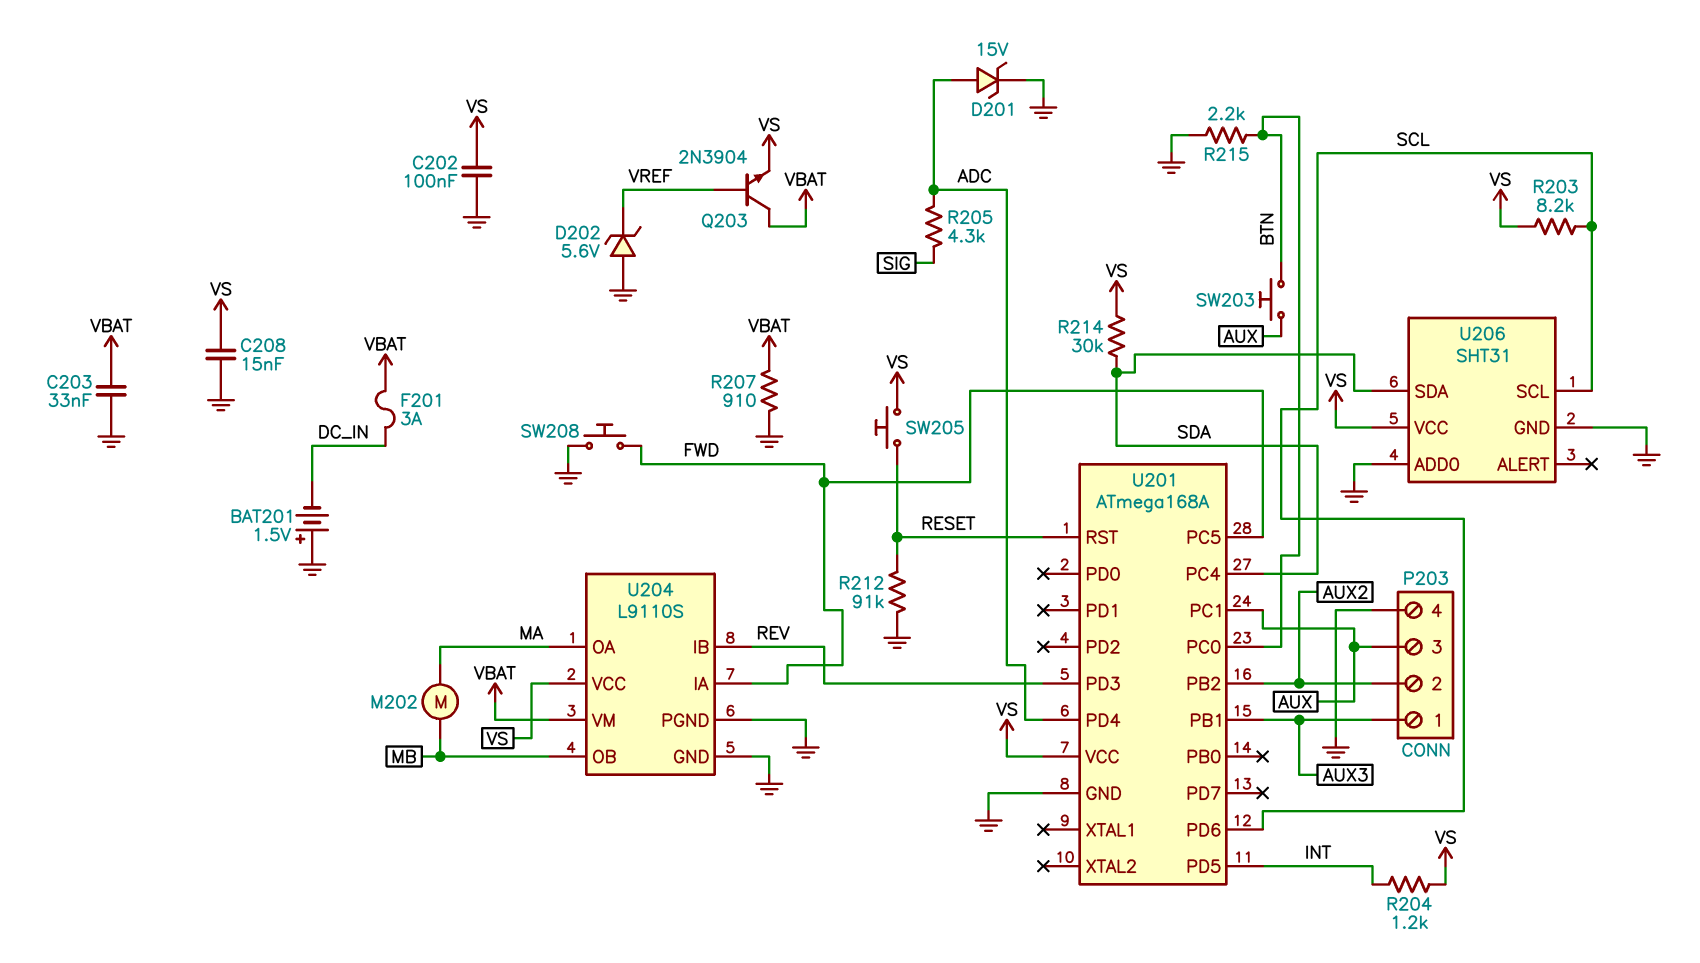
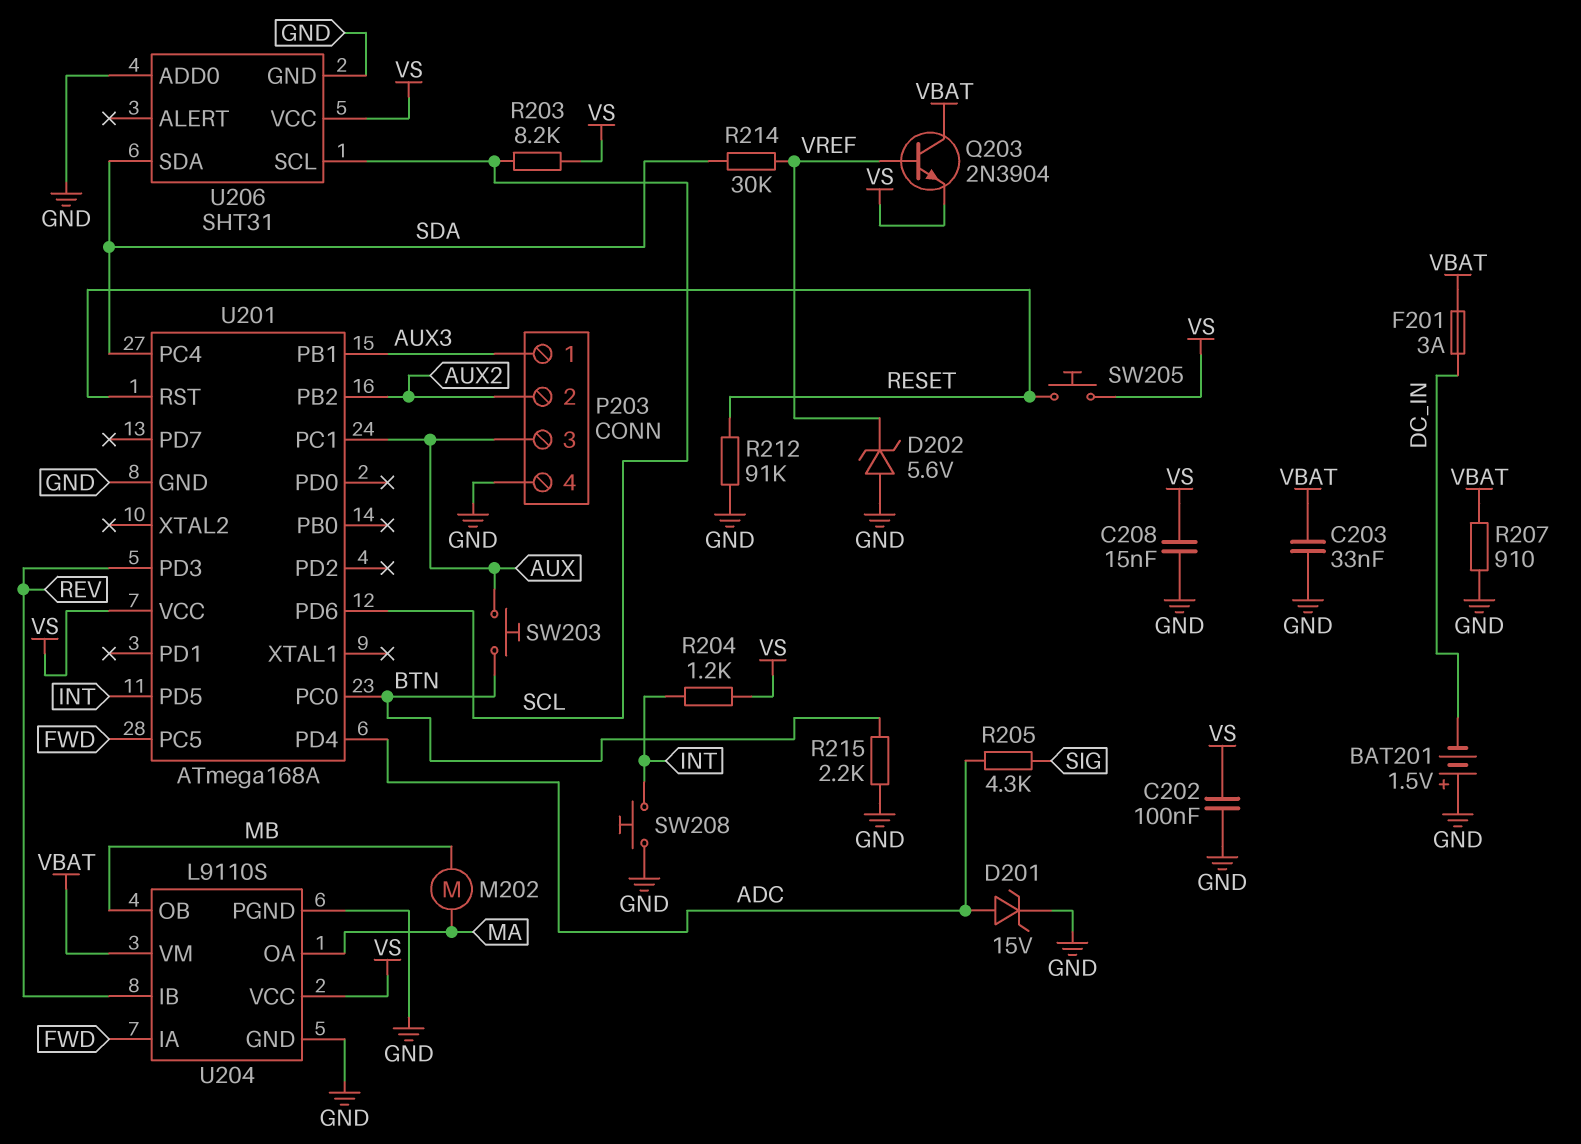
R214: 30k (SDA, VS) -> 30k (SDA, VREF)
SW208: button (FWD, GND) -> button (GND, INT)

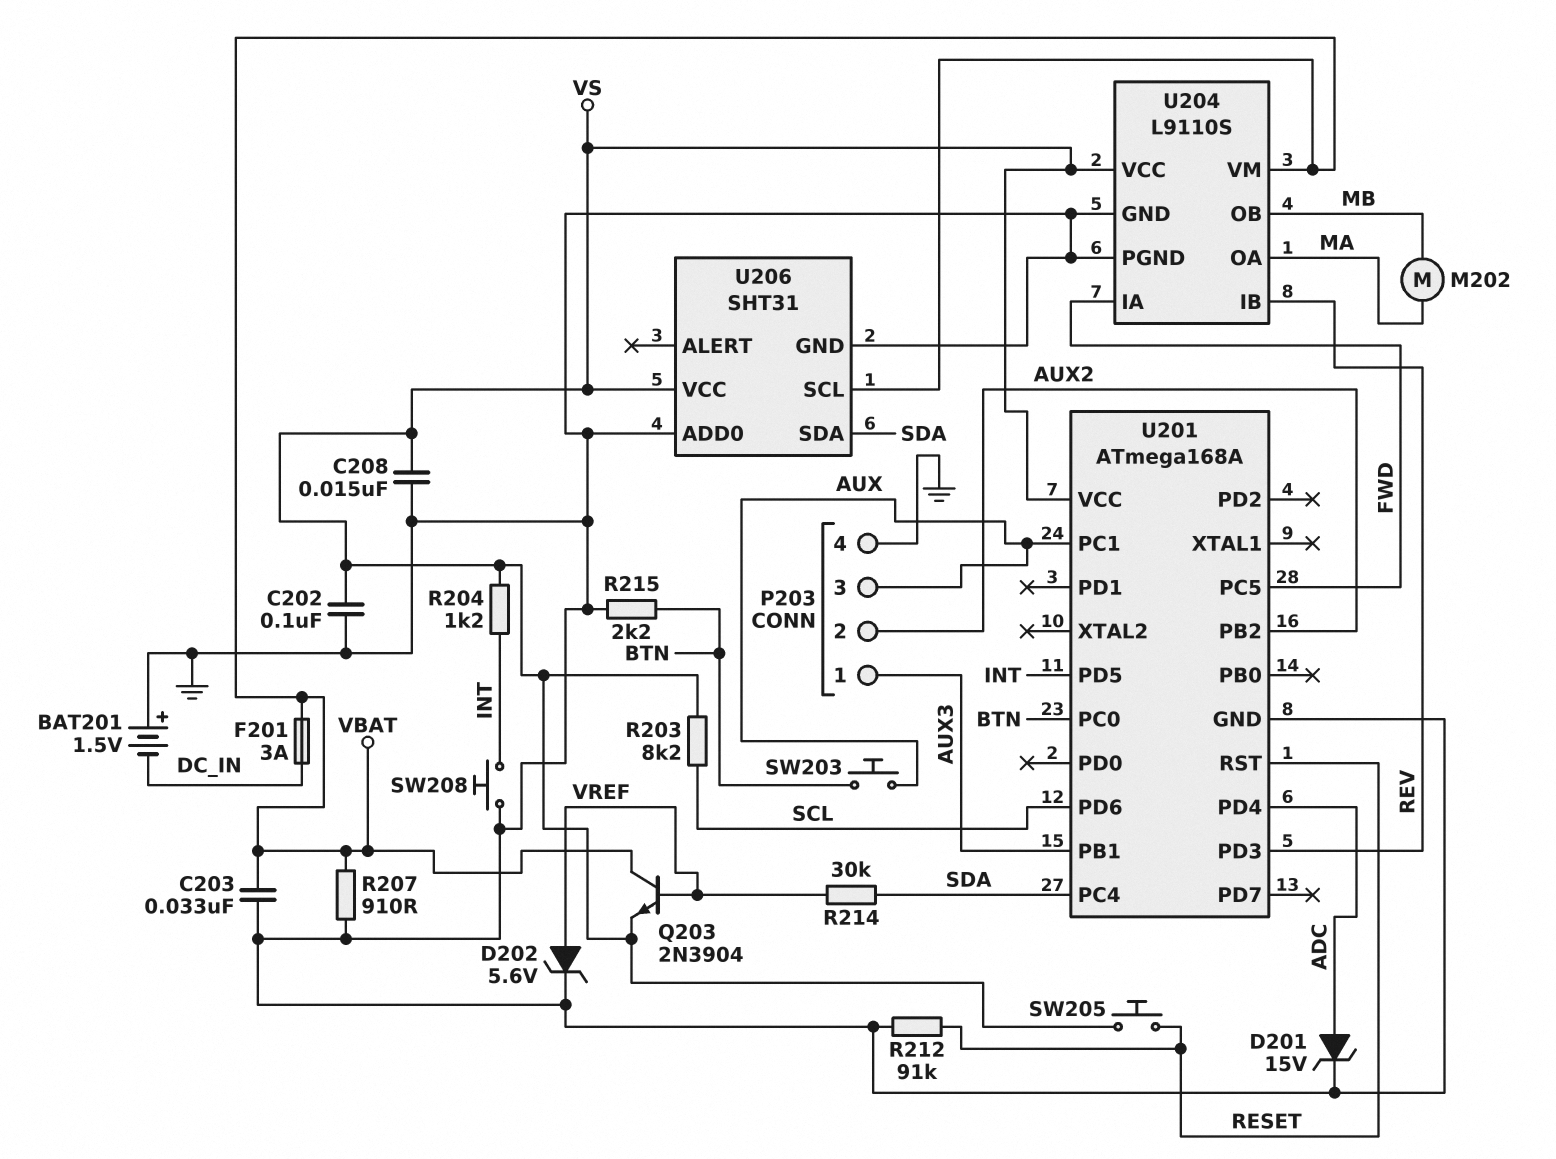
D202: zener 5.6V (A GND, K VREF) -> zener 5.6V (A VREF, K GND)
R205: 4.3k (ADC, SIG) -> none
U206 pin SCL: SCL -> VBAT

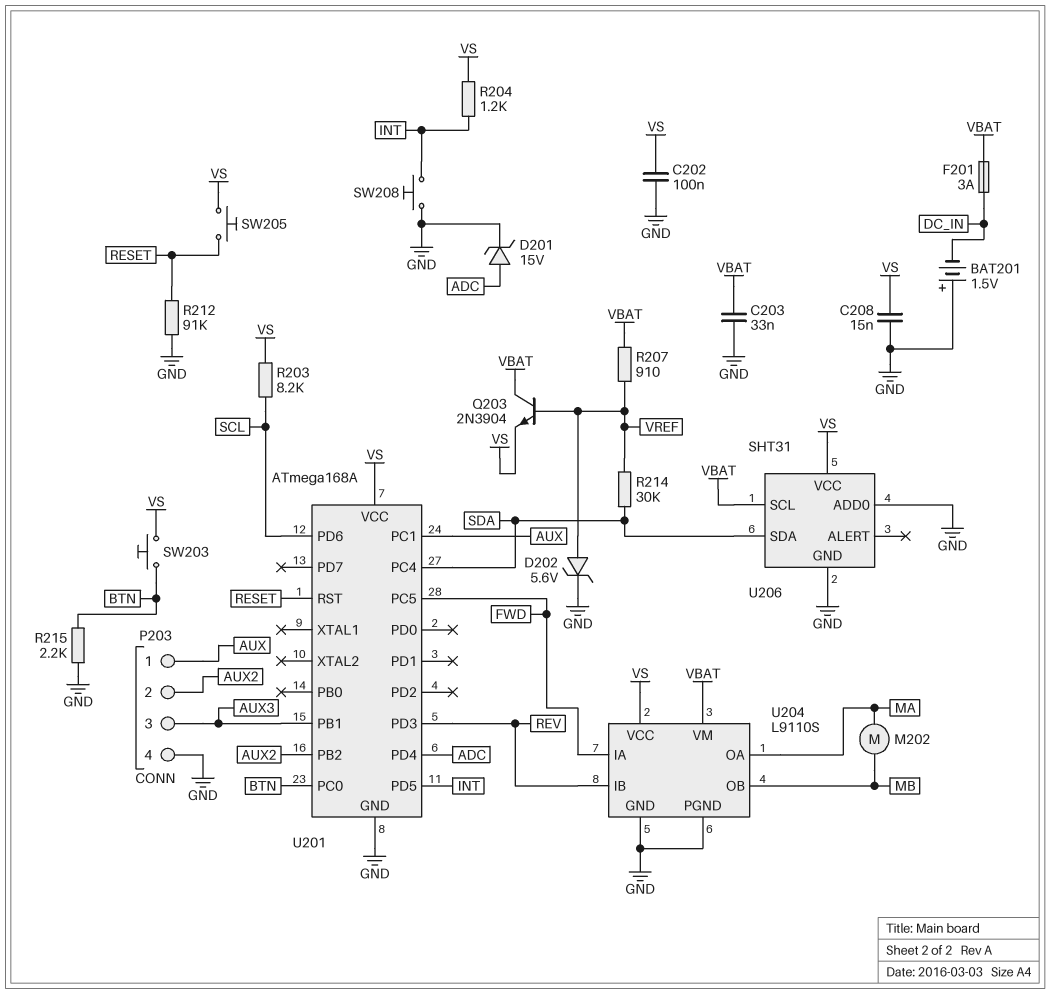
P203 pin 1: AUX3 -> AUX
P203 pin 3: AUX -> AUX3
R207: 910 (GND, VBAT) -> 910 (VBAT, VREF)
SW203: button (AUX, BTN) -> button (BTN, VS)

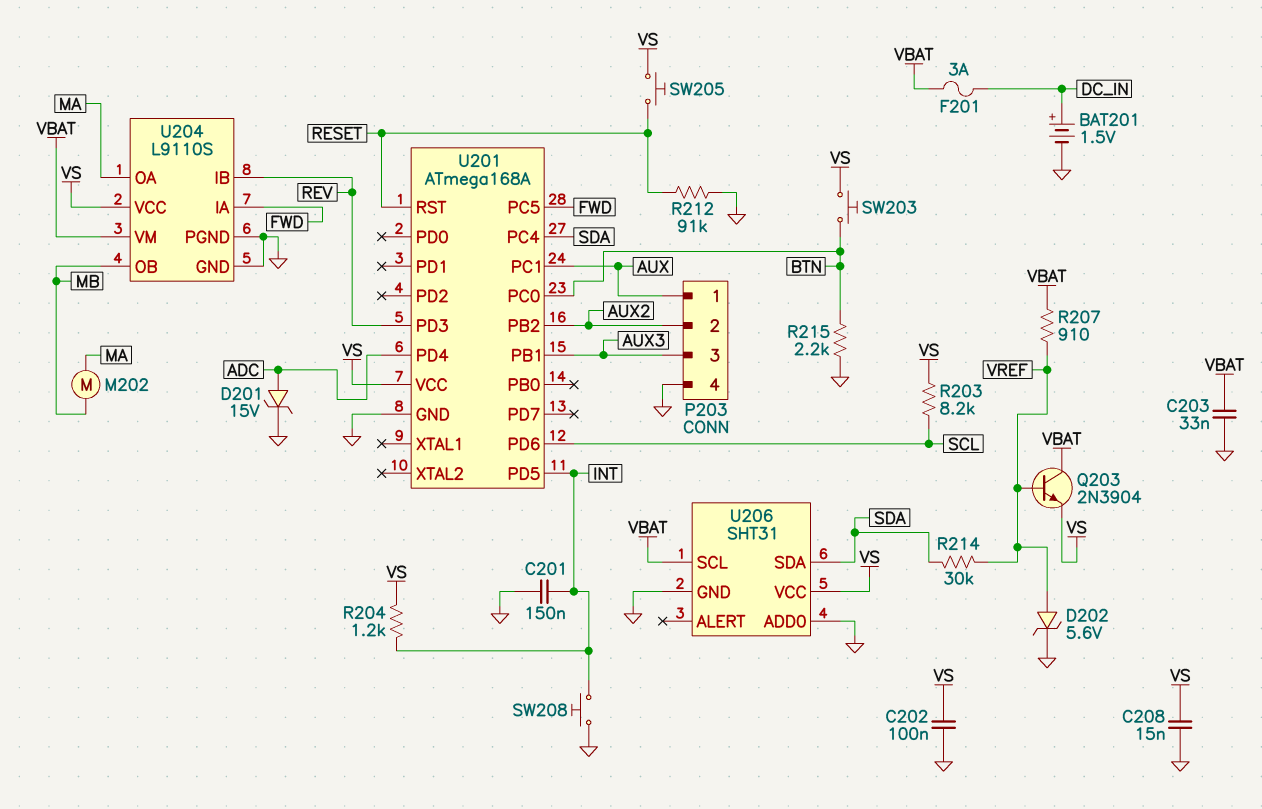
BAT201: 1.5V (plus GND, minus DC_IN) -> 1.5V (plus DC_IN, minus GND)
C201: none -> 150nF (GND, INT)

